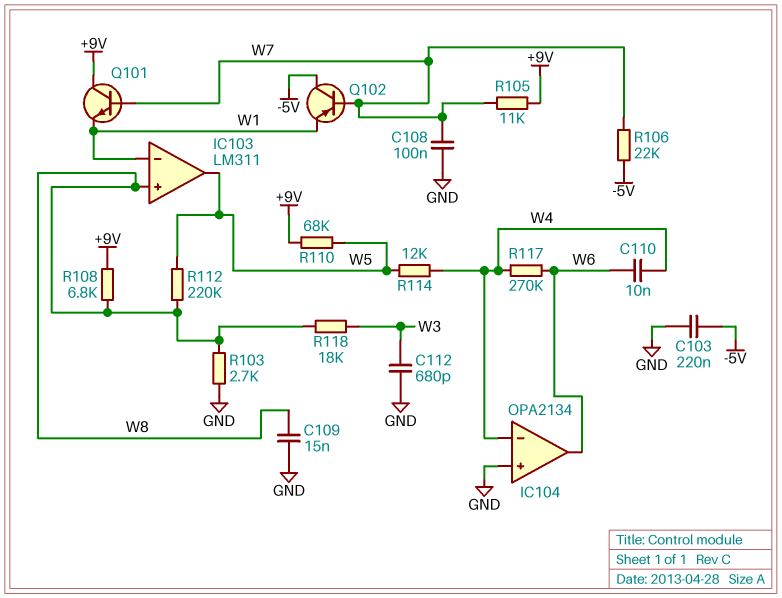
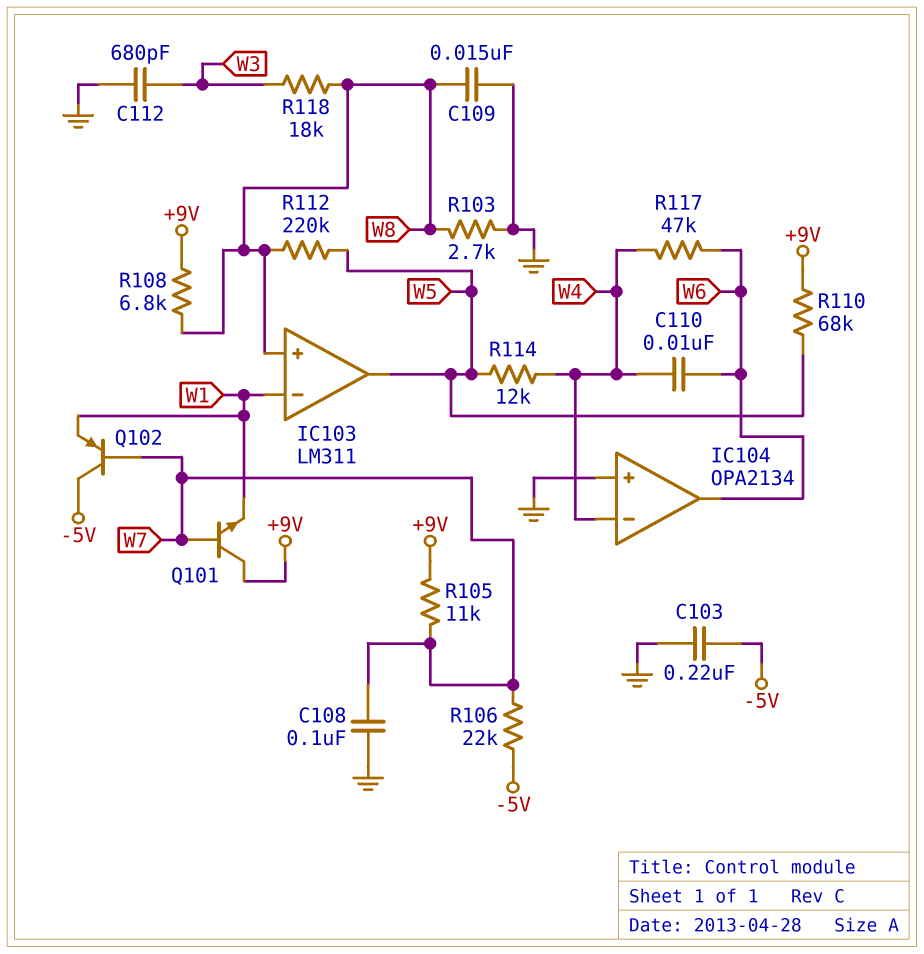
R117: 270k (W4, W6) -> 47k (W4, W6)

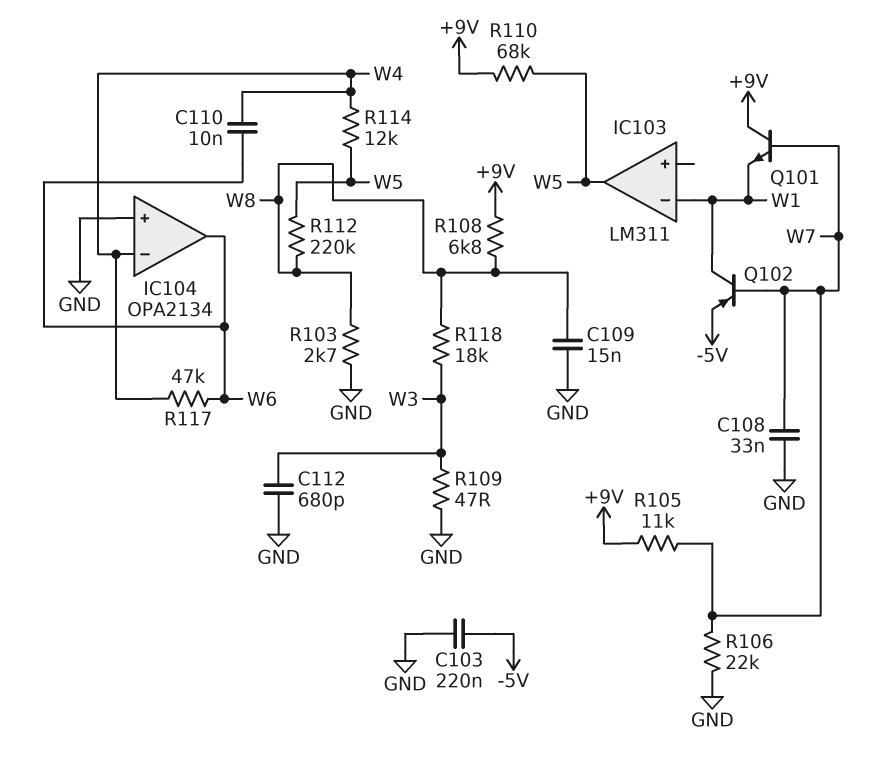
C108: 100nF (GND, W7) -> 33nF (GND, W7)
IC103 pin in+: W8 -> none
Q102: PNP (B W7, C -5V, E W1) -> PNP (B W7, C W1, E -5V)
R106: 22k (-5V, W7) -> 22k (GND, W7)
R109: none -> 47 (GND, W3)

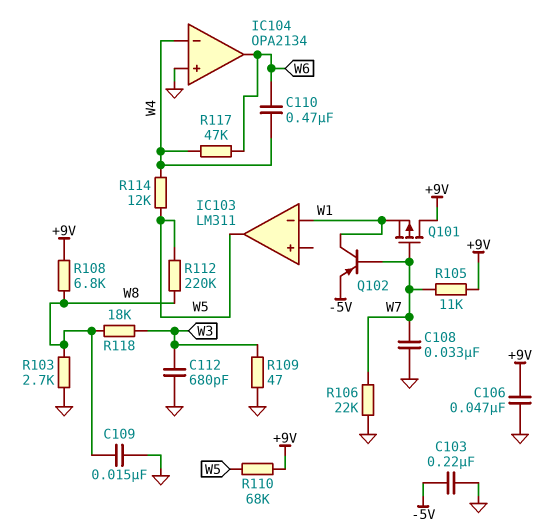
C106: none -> 47nF (+9V, GND)
C110: 10nF (W4, W6) -> 470nF (W4, W6)
Q101: NPN (B W7, C +9V, E W1) -> PMOS (G W7, D +9V, S W1)

